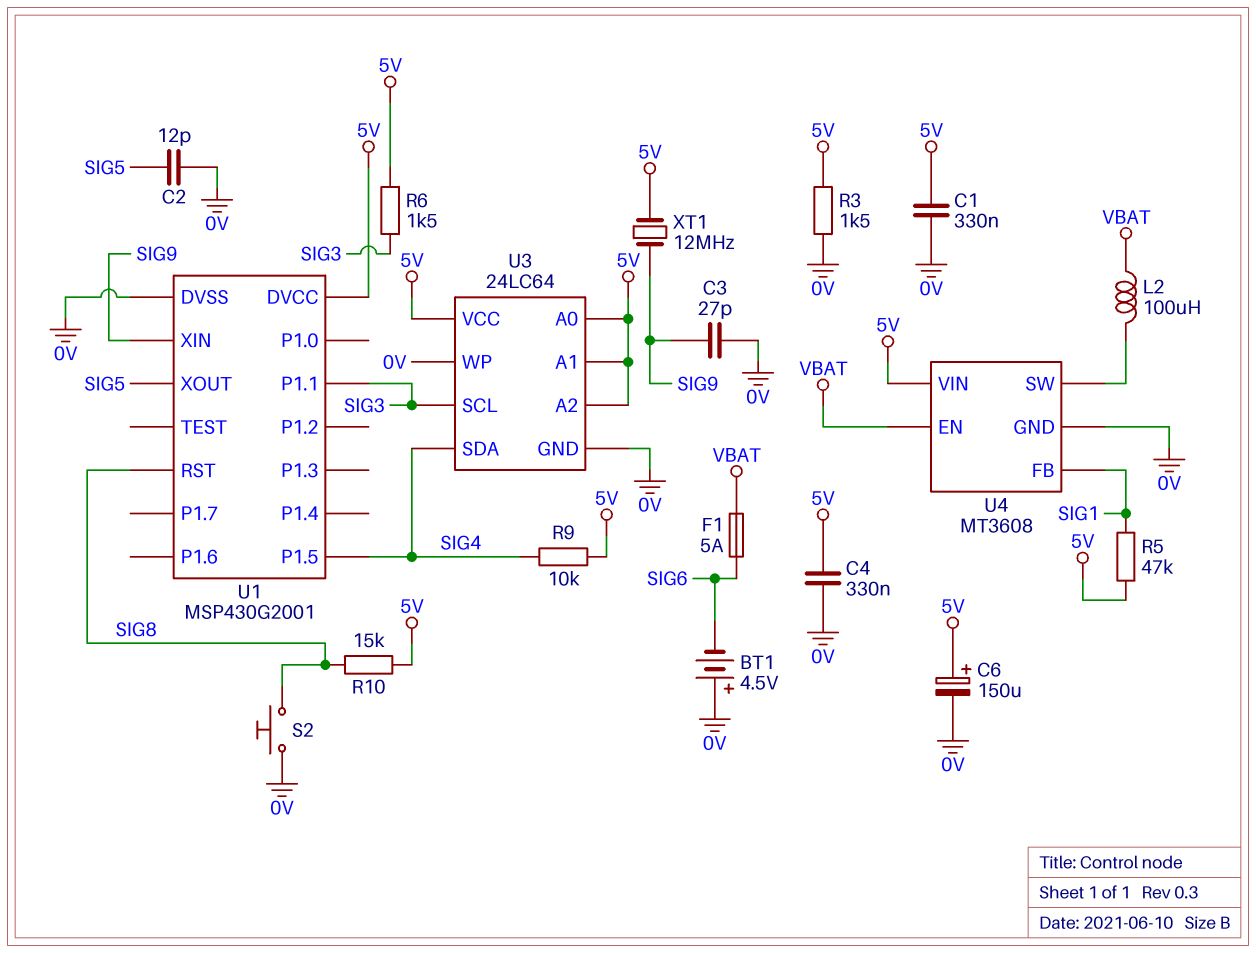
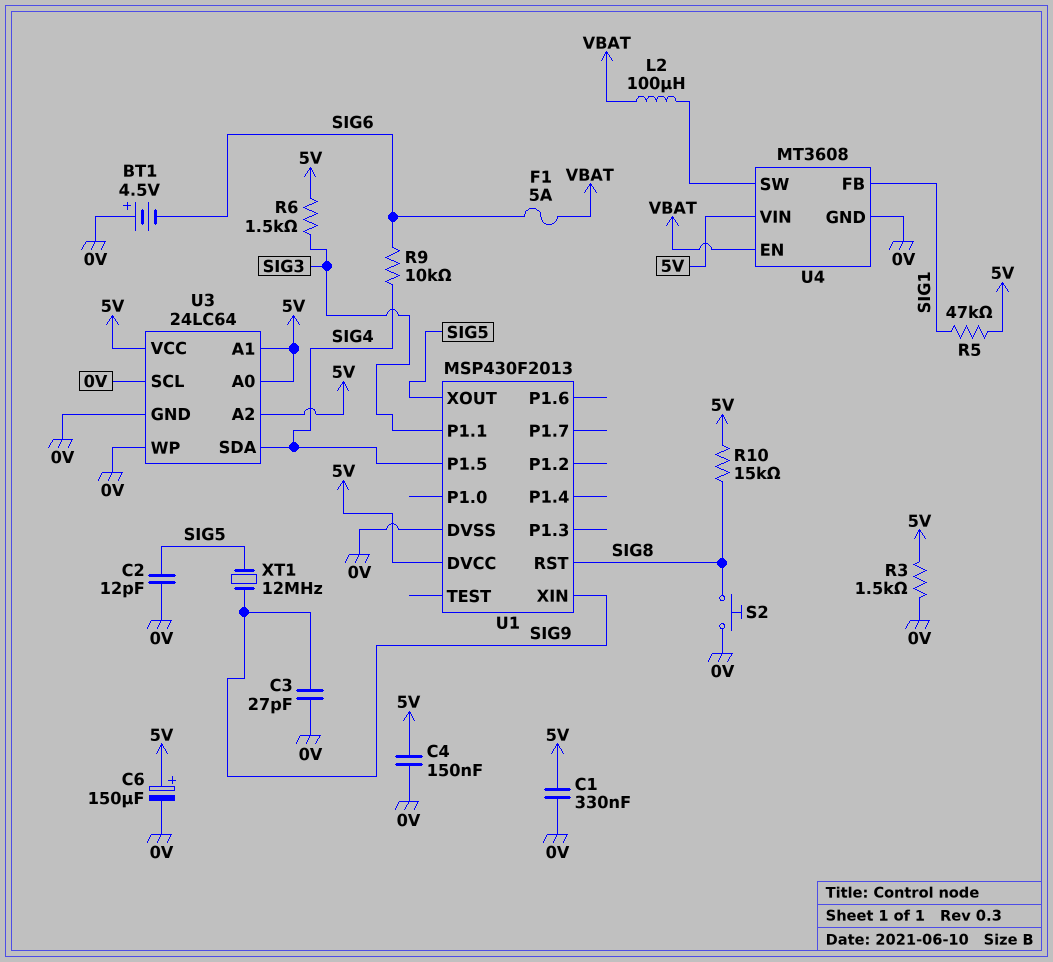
C4: 330nF (0V, 5V) -> 150nF (0V, 5V)
R9: 10k (5V, SIG4) -> 10k (SIG4, SIG6)
U1: MSP430G2001 -> MSP430F2013
U3 pin SCL: SIG3 -> 0V
XT1: 12MHz (5V, SIG9) -> 12MHz (SIG5, SIG9)

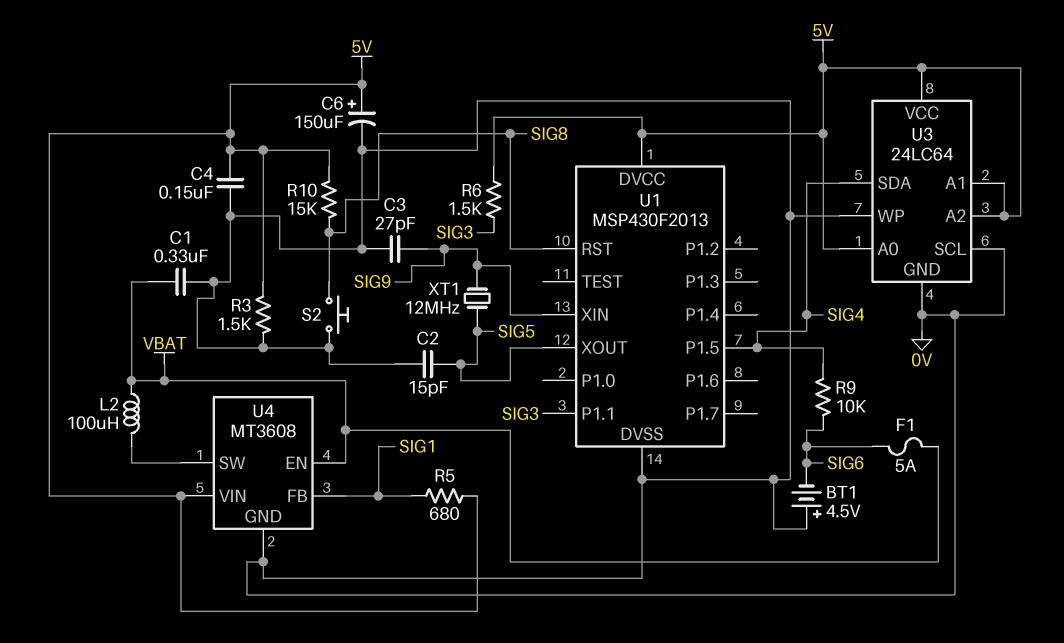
C1: 330nF (0V, 5V) -> 330nF (0V, VBAT)
C2: 12pF (0V, SIG5) -> 15pF (0V, SIG5)
R5: 47k (5V, SIG1) -> 680 (5V, SIG1)

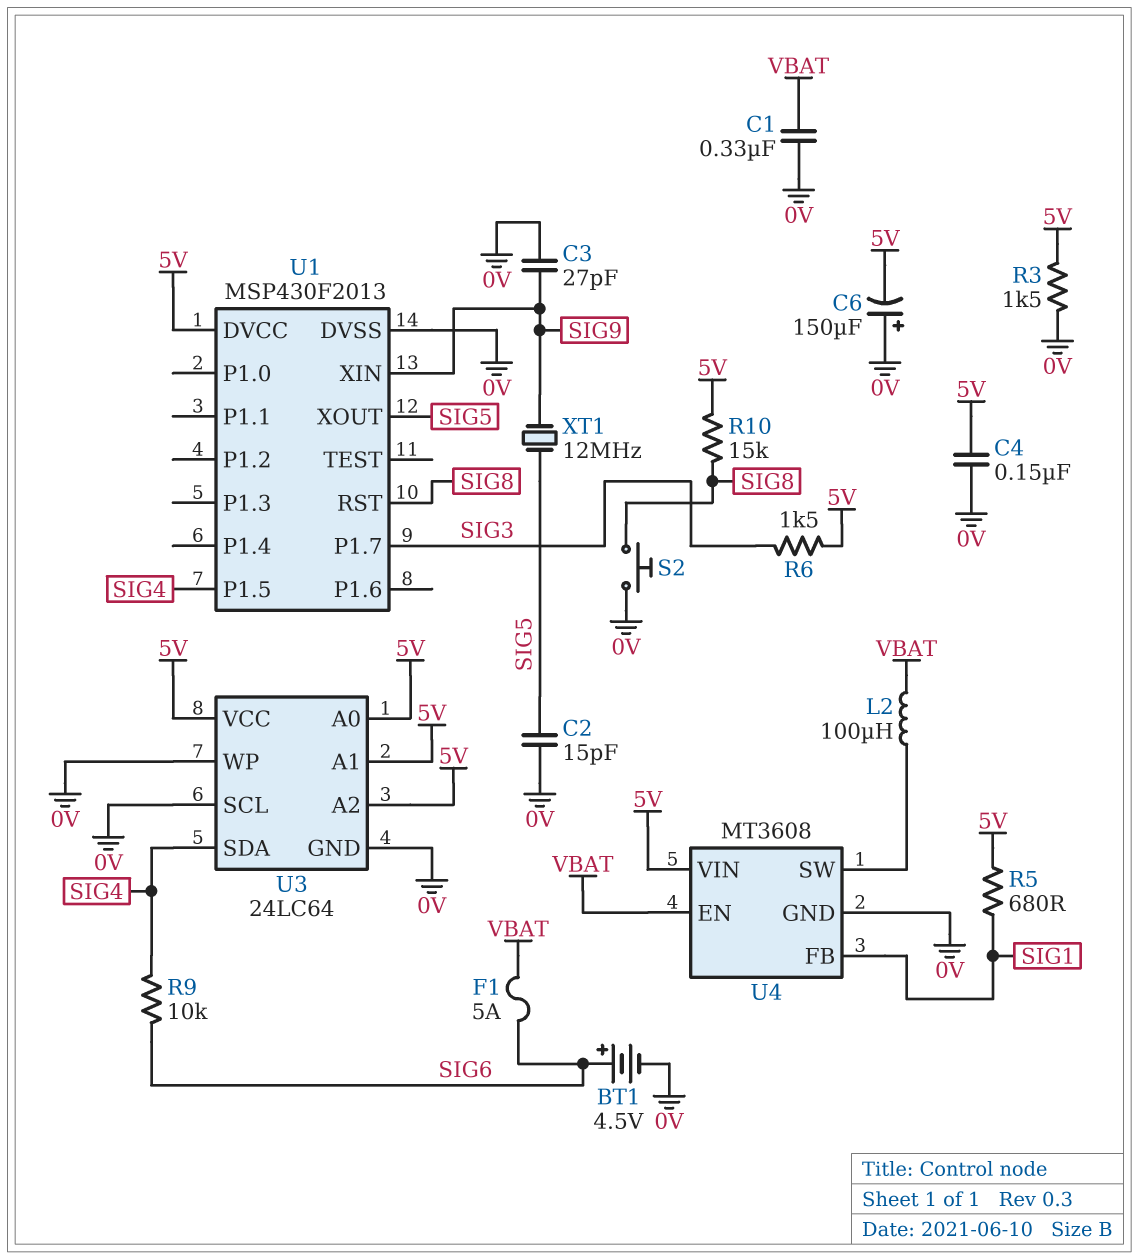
BT1: 4.5V (plus 0V, minus SIG6) -> 4.5V (plus SIG6, minus 0V)
C6: 150uF (plus 5V, minus 0V) -> 150uF (plus 0V, minus 5V)
U1 pin P1.1: SIG3 -> none
U1 pin P1.7: none -> SIG3

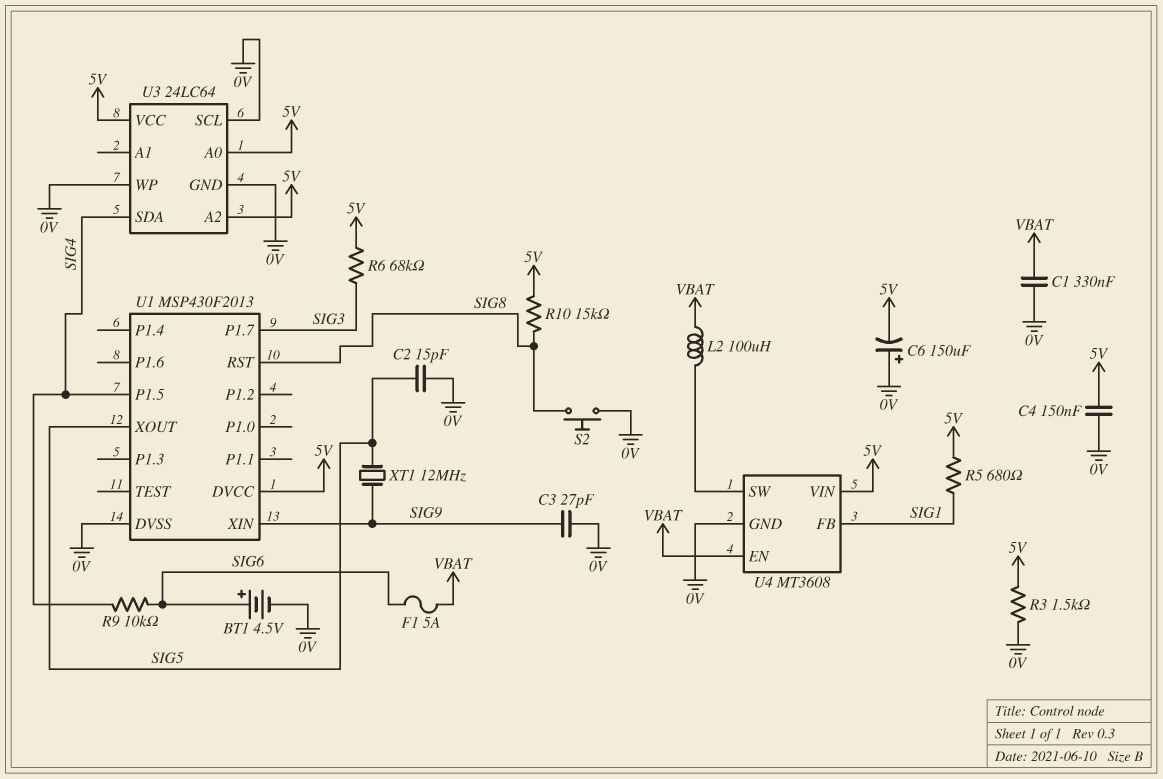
R6: 1.5k (5V, SIG3) -> 68k (5V, SIG3)
U3 pin A1: 5V -> none

